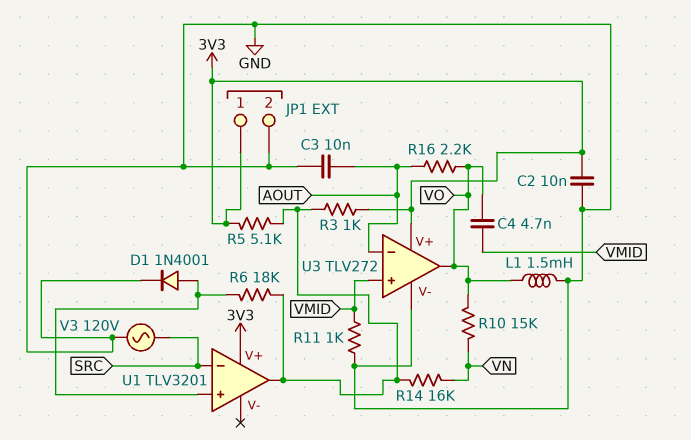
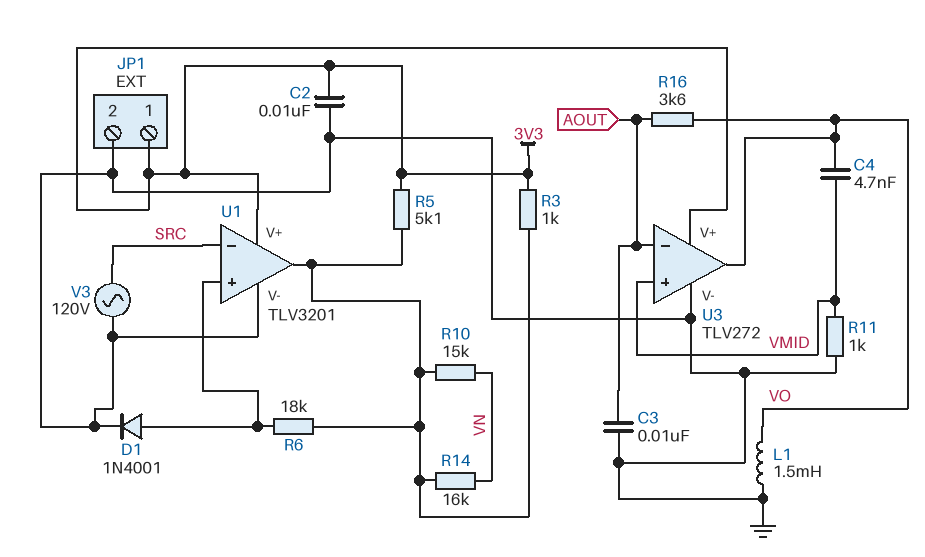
R10: 15k (VN, VO) -> 15k (U1/out, VN)
R16: 2.2k (AOUT, VO) -> 3.6k (AOUT, VO)
U1 pin V-: none -> GND

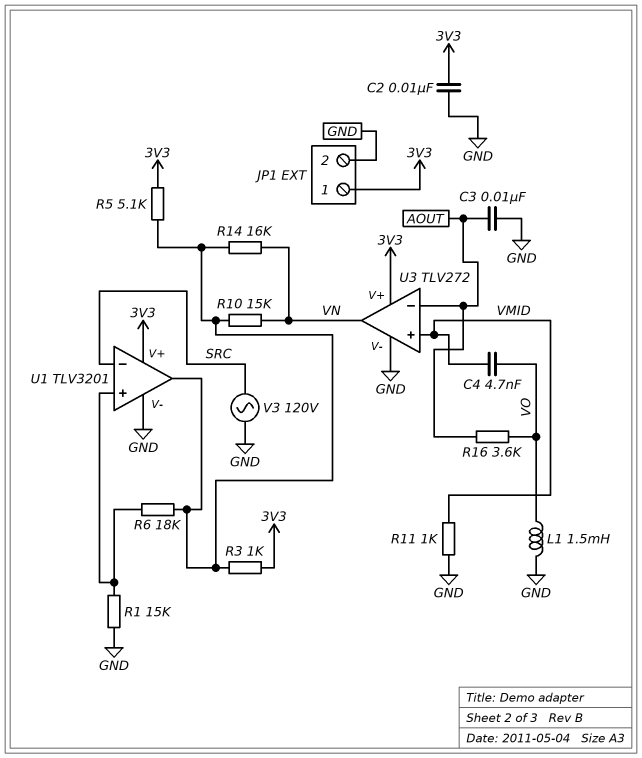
D1: diode 1N4001 (A U1/in+, K GND) -> none
R1: none -> 15k (GND, U1/in+)
U3 pin out: VO -> VN

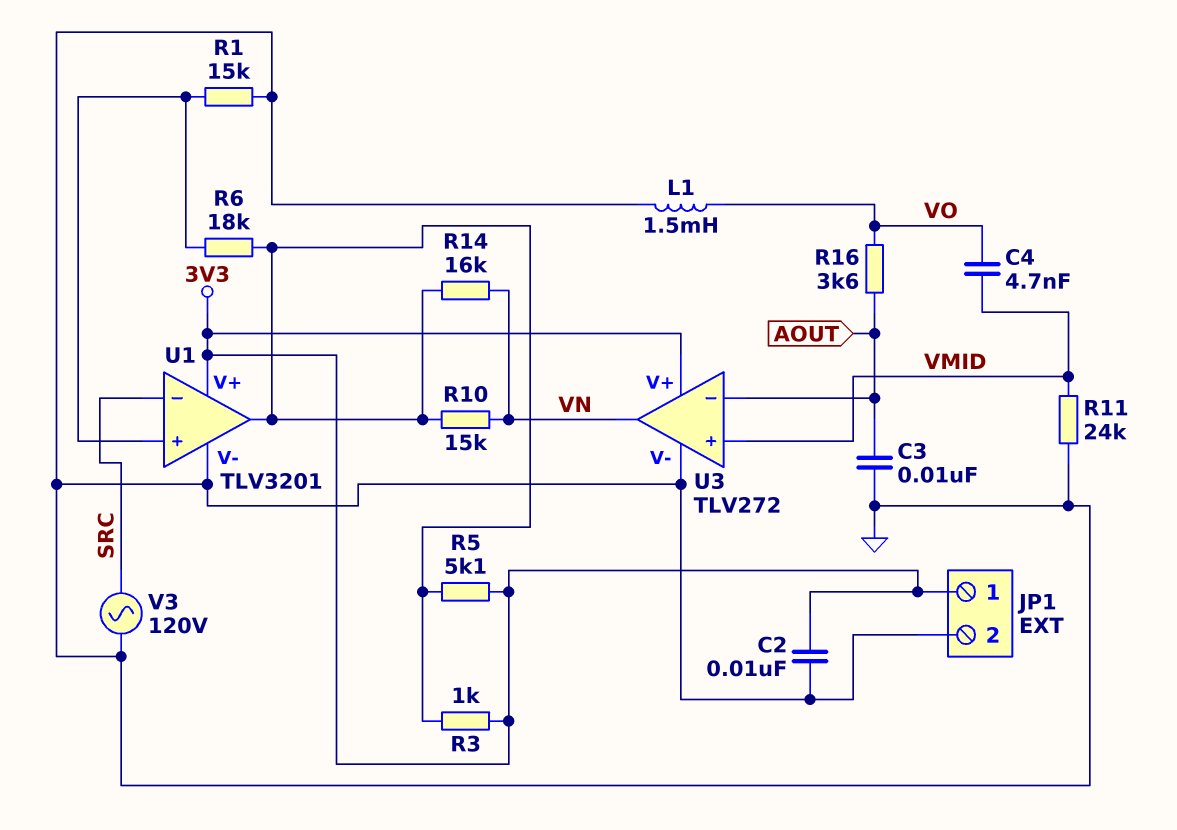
R11: 1k (GND, VMID) -> 24k (GND, VMID)

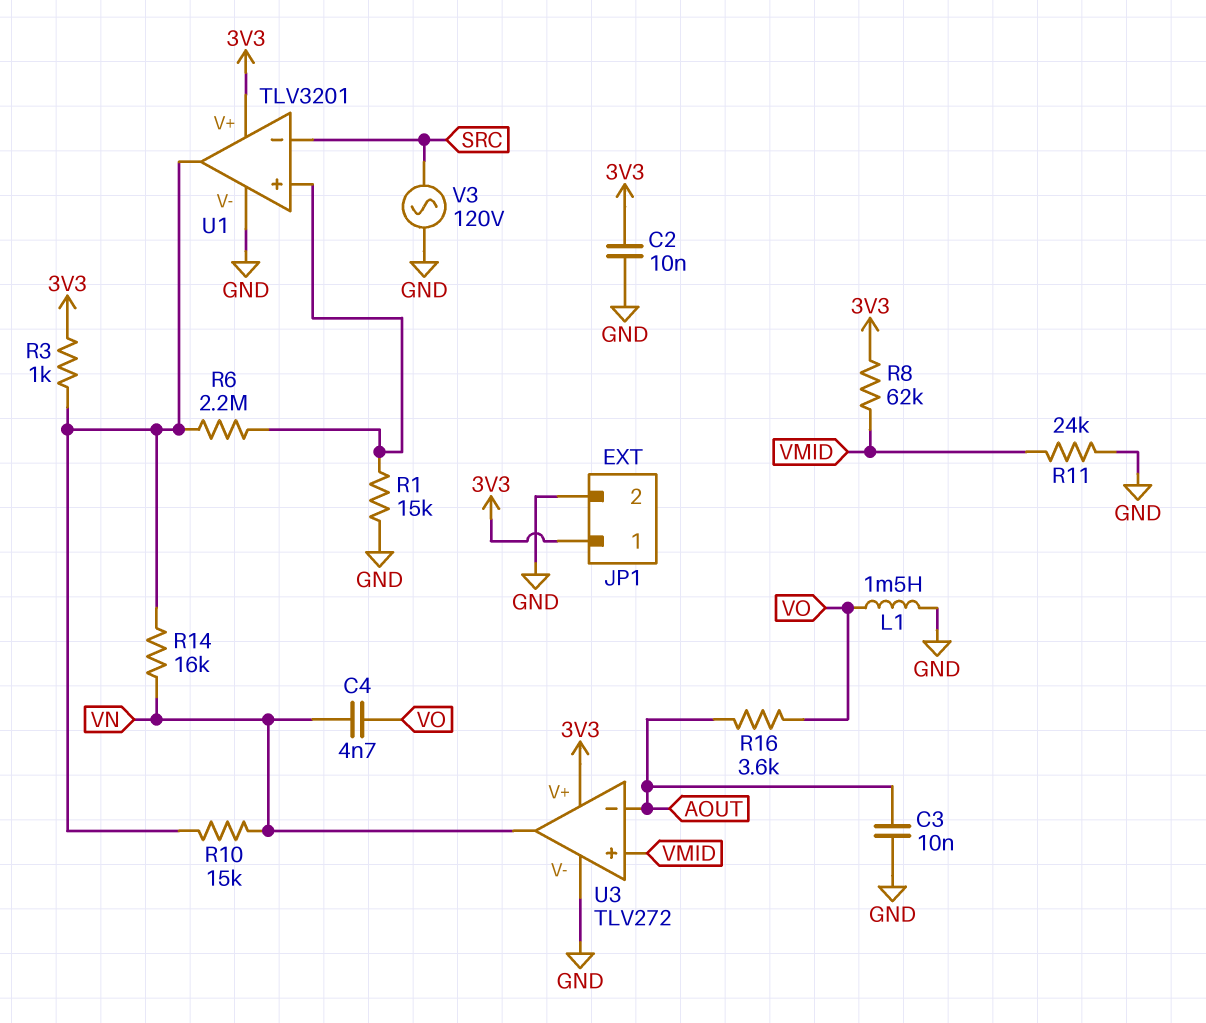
C4: 4.7nF (VMID, VO) -> 4.7nF (VN, VO)
R5: 5.1k (3V3, U1/out) -> none
R6: 18k (U1/in+, U1/out) -> 2.2M (U1/in+, U1/out)
R8: none -> 62k (3V3, VMID)

